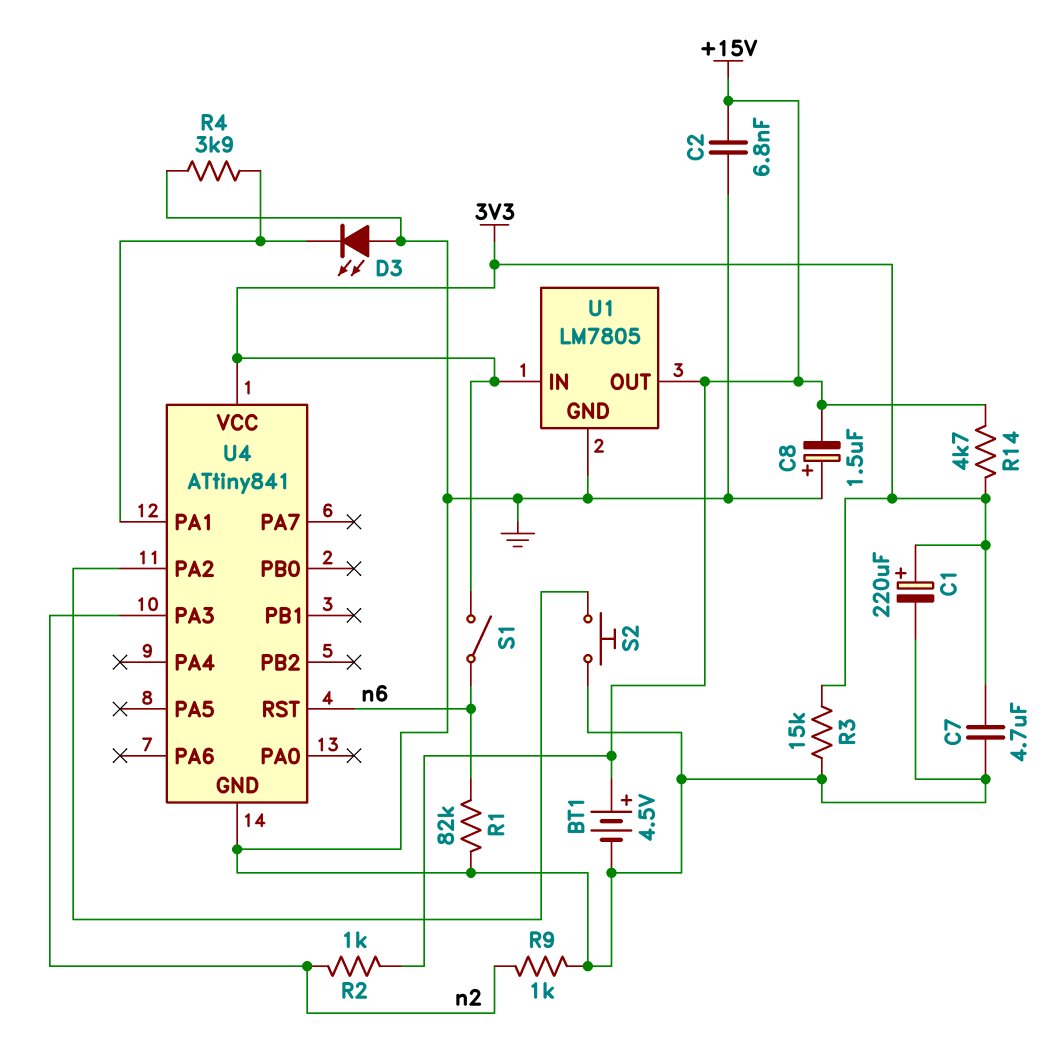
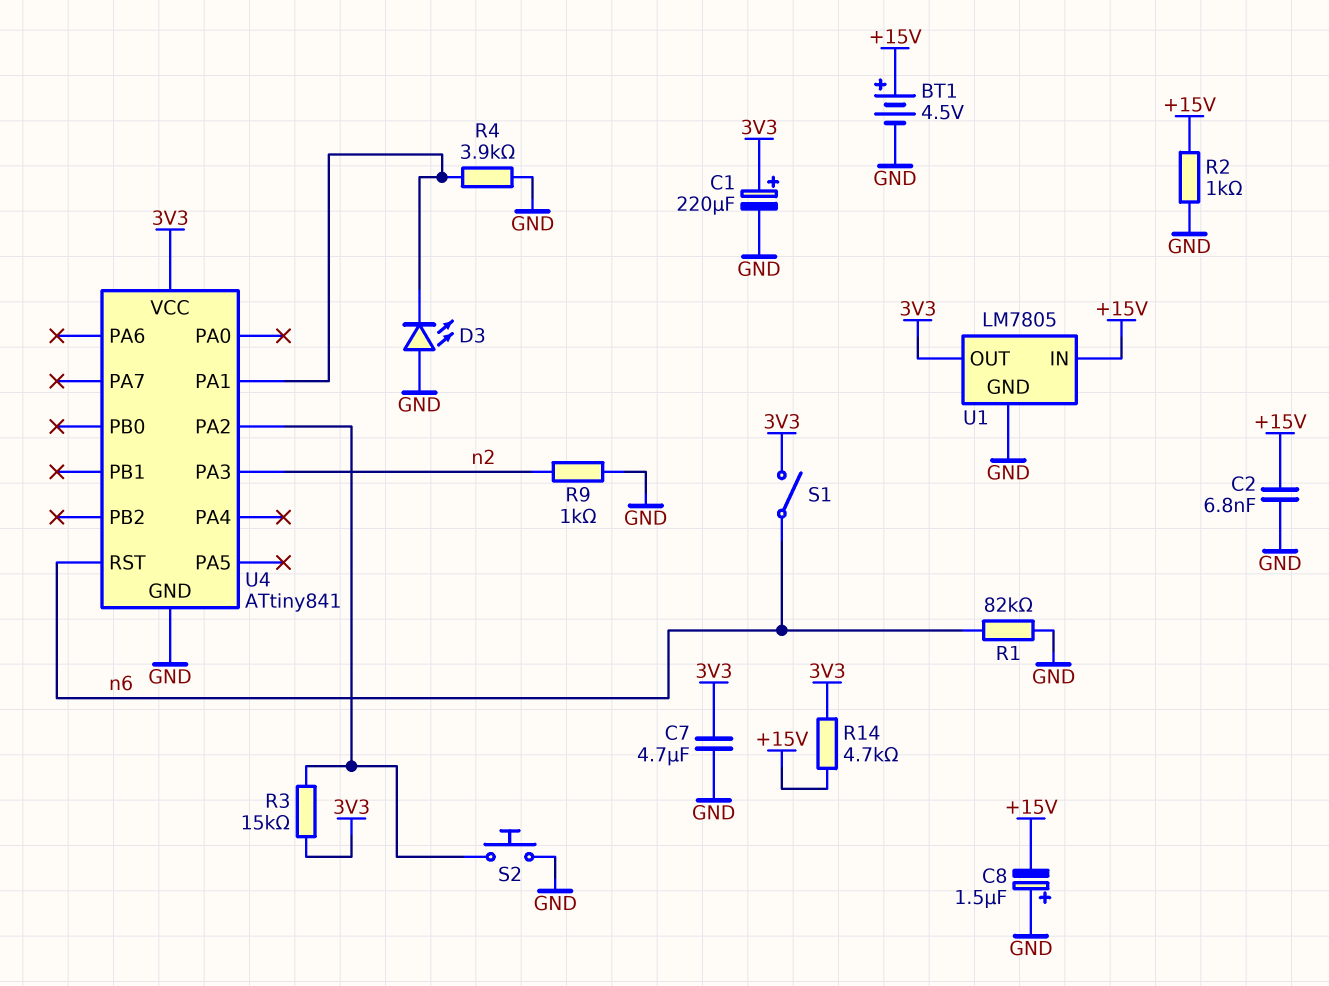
R2: 1k (+15V, n2) -> 1k (+15V, GND)
R3: 15k (3V3, GND) -> 15k (3V3, U4/PA2)
U1 pin IN: 3V3 -> +15V
U1 pin OUT: +15V -> 3V3

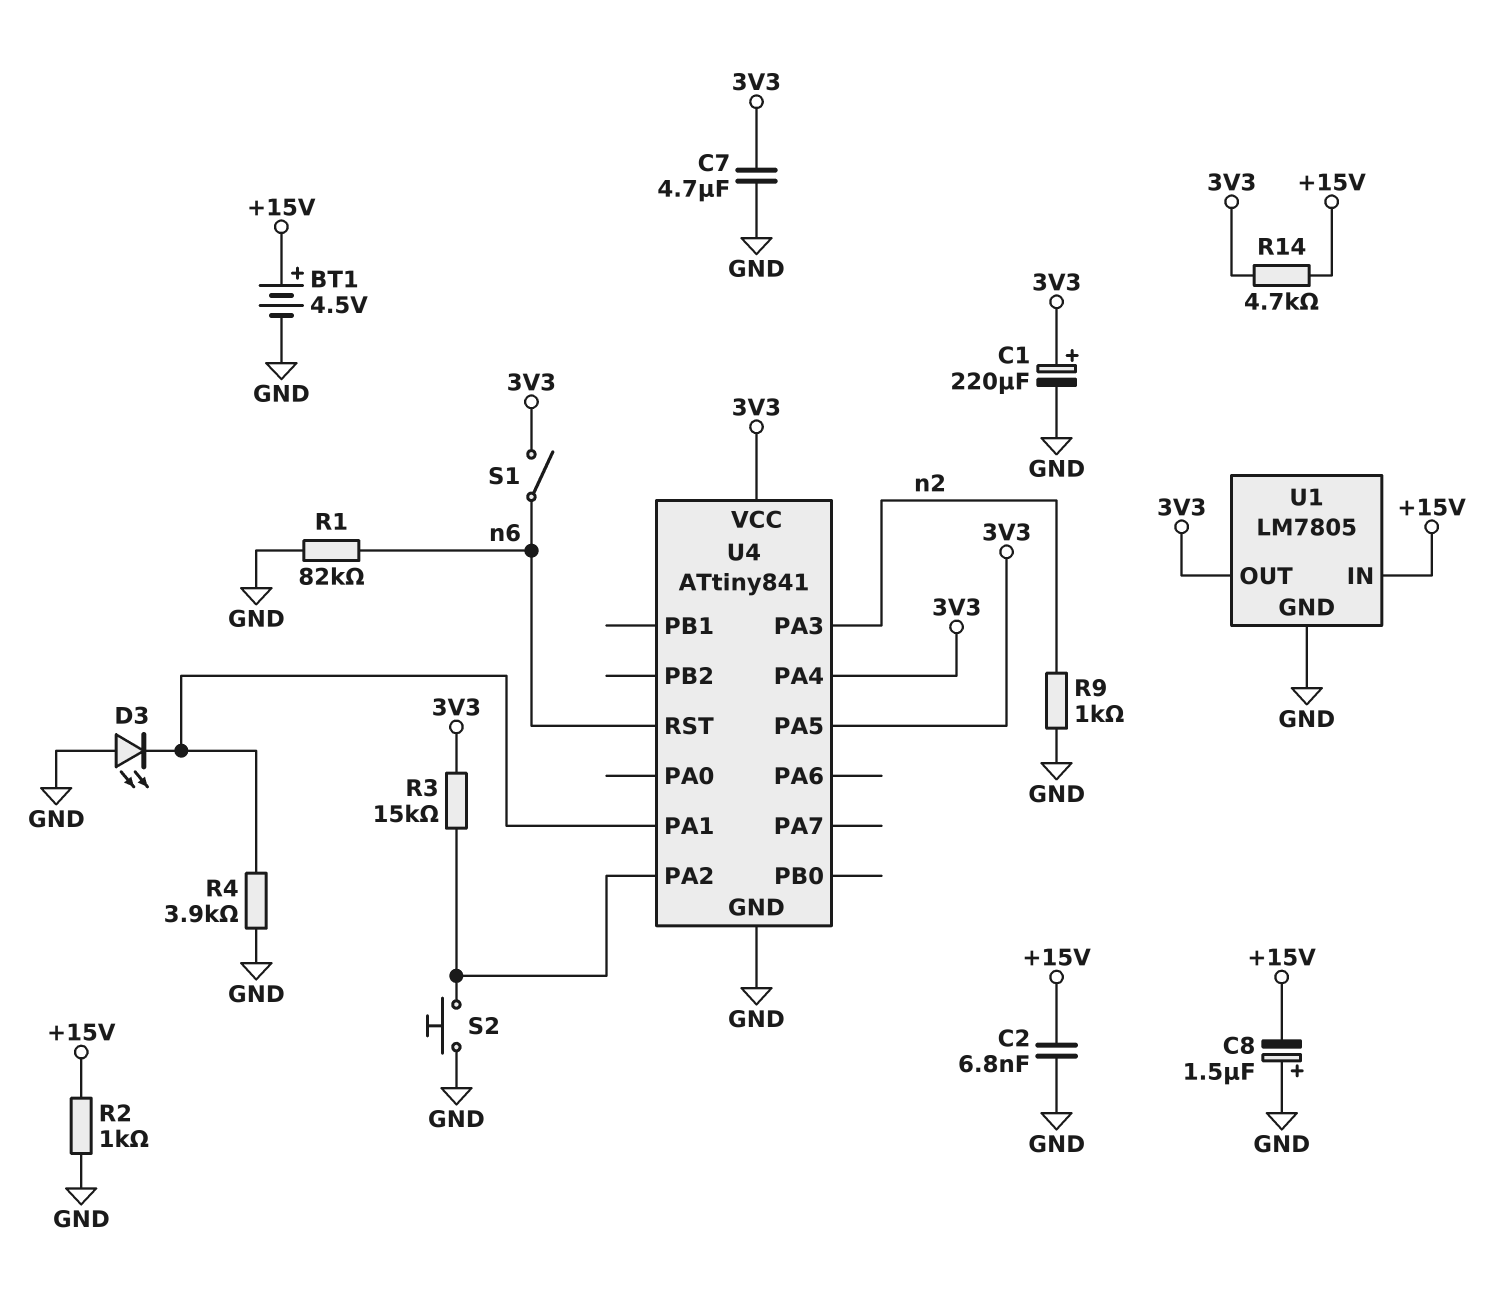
U4 pin PA4: none -> 3V3
U4 pin PA5: none -> 3V3

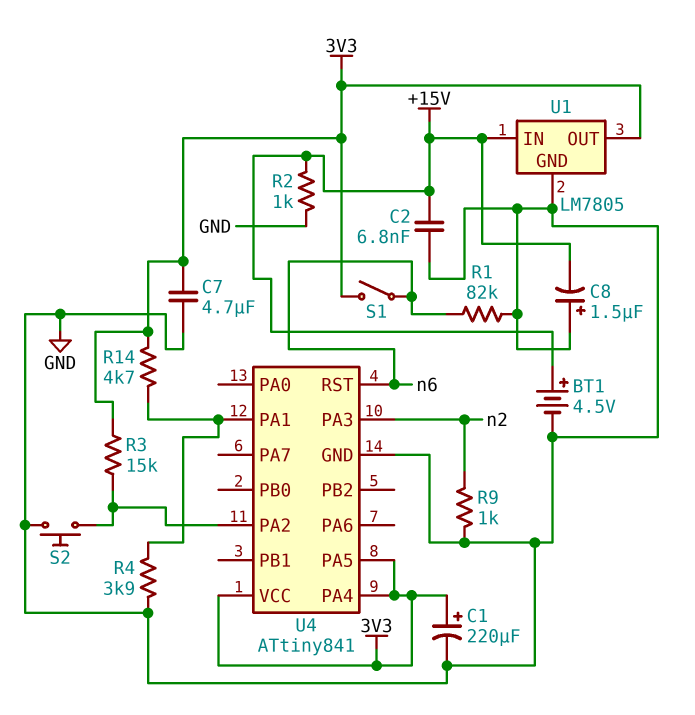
D3: LED (A GND, K U4/PA1) -> none
R14: 4.7k (+15V, 3V3) -> 4.7k (3V3, U4/PA1)

